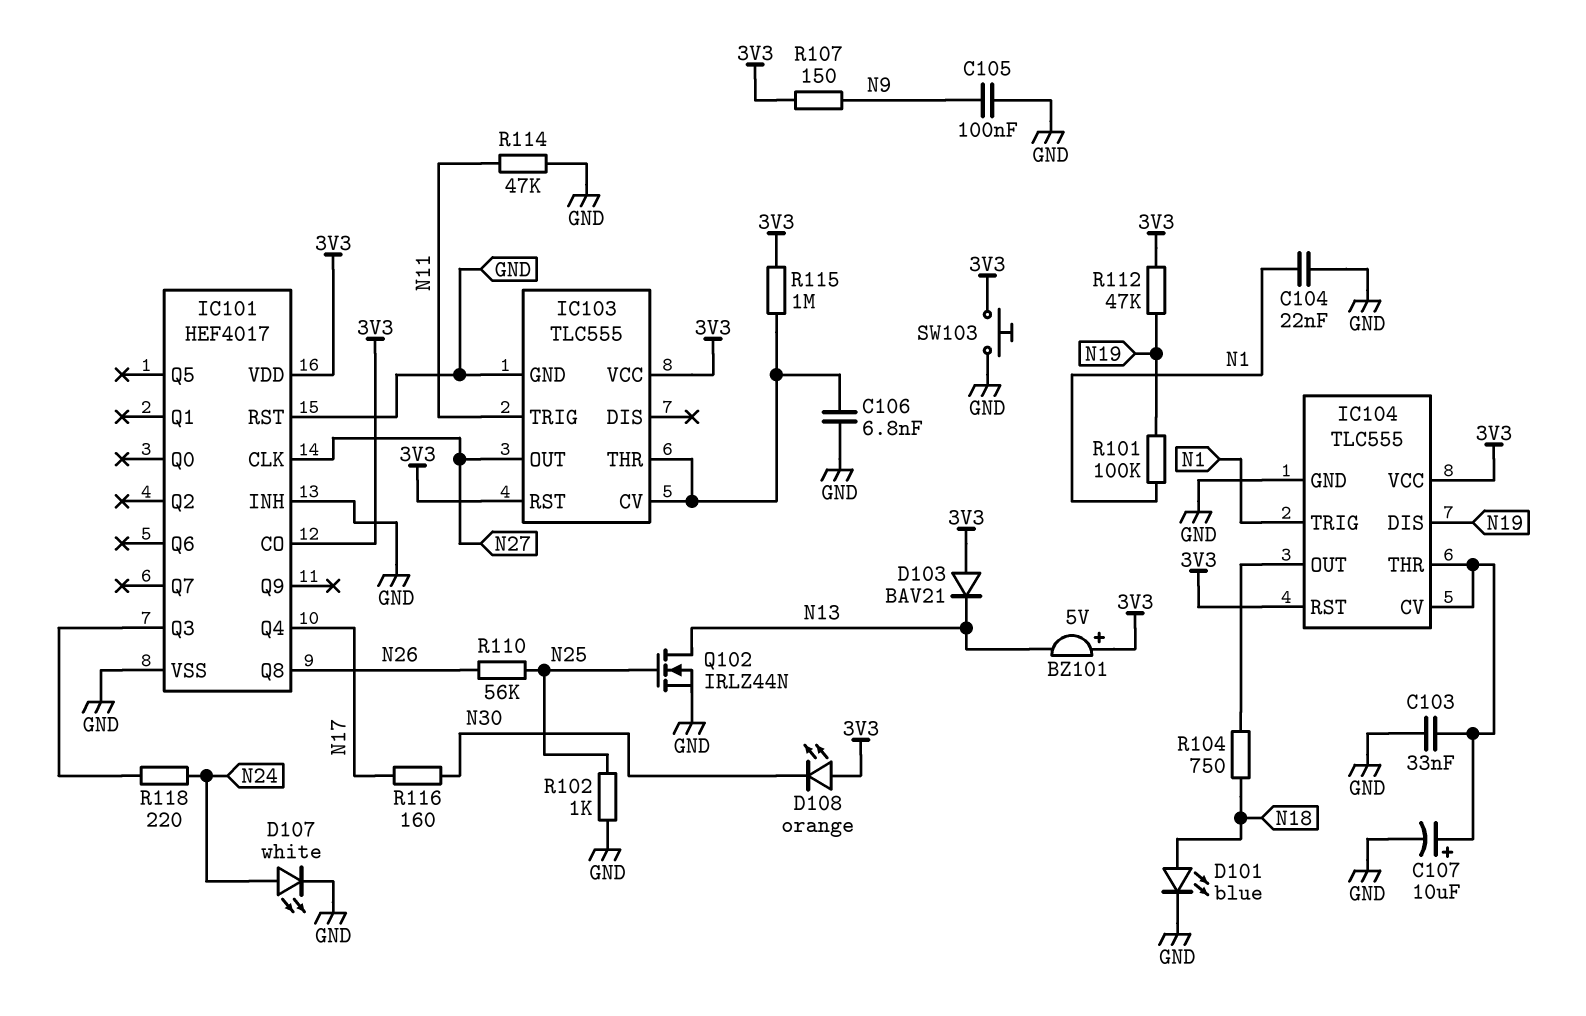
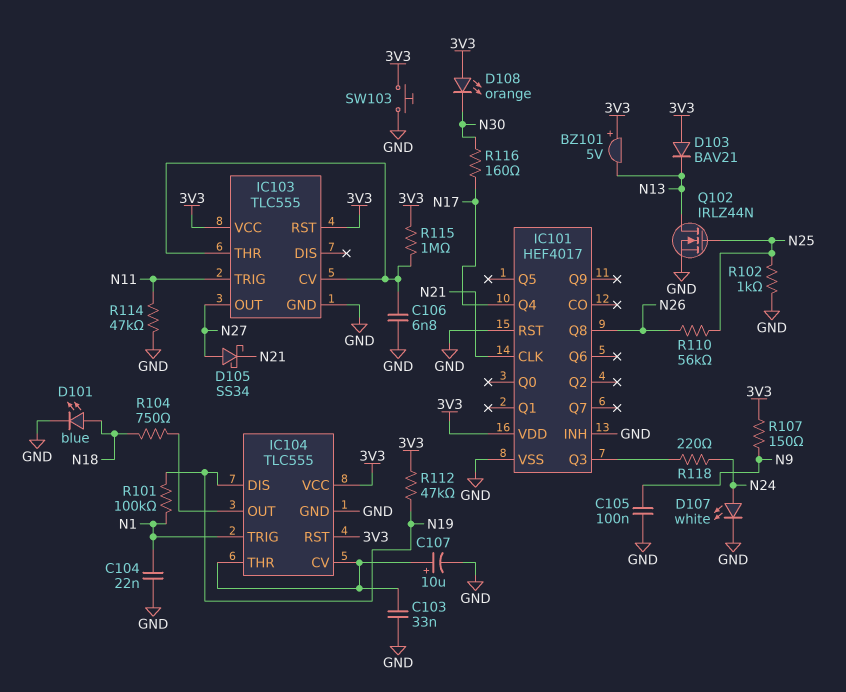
D105: none -> schottky SS34 (A N27, K N21)
IC101 pin CLK: N27 -> N21
IC101 pin CO: 3V3 -> none

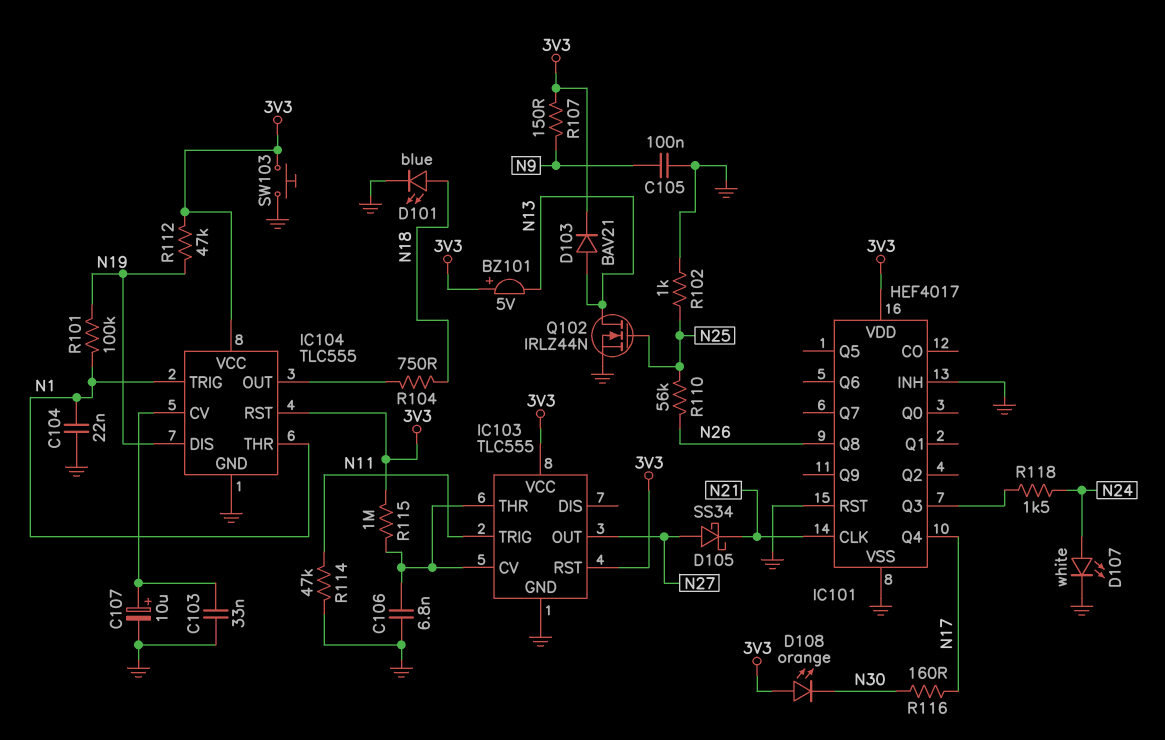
D103: diode BAV21 (A 3V3, K N13) -> diode BAV21 (A N13, K 3V3)
IC104 pin THR: IC104/CV -> N1
R118: 220 (IC101/Q3, N24) -> 1.5k (IC101/Q3, N24)

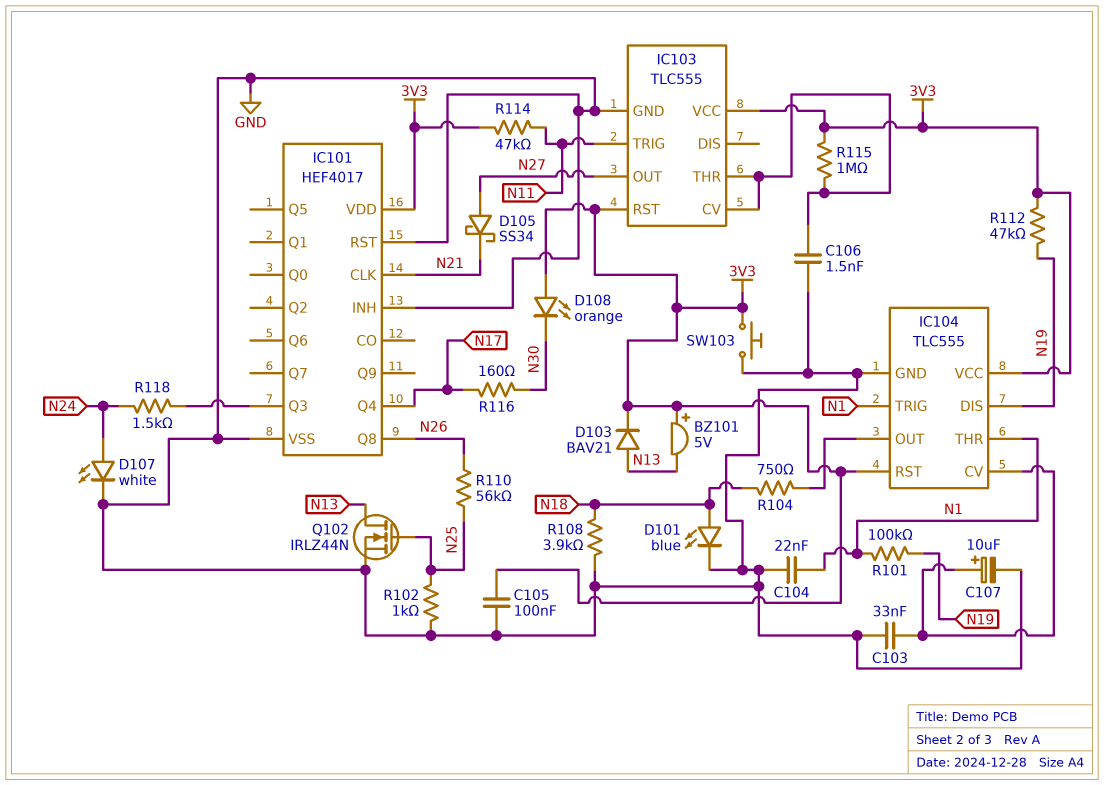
C105: 100nF (GND, N9) -> 100nF (3V3, GND)
C106: 6.8nF (GND, IC103/CV) -> 1.5nF (GND, IC103/CV)
R107: 150 (3V3, N9) -> none
R108: none -> 3.9k (GND, N18)
R114: 47k (GND, N11) -> 47k (3V3, N11)

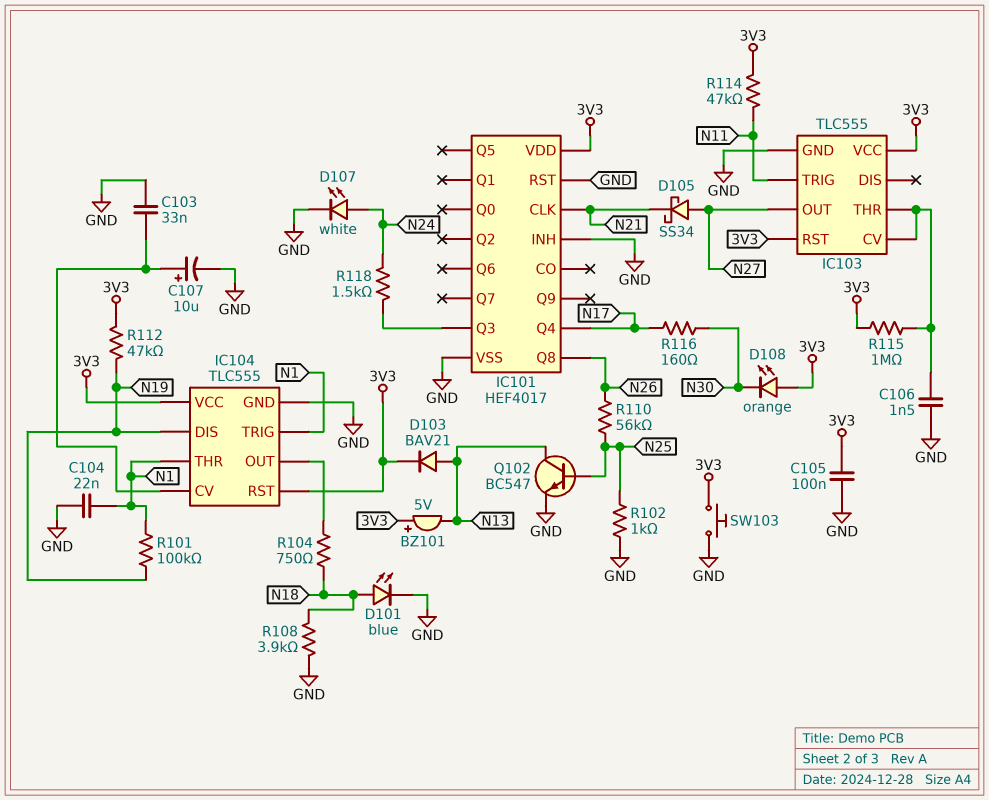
Q102: NMOS IRLZ44N (G N25, D N13, S GND) -> NPN BC547 (B N25, C N13, E GND)

